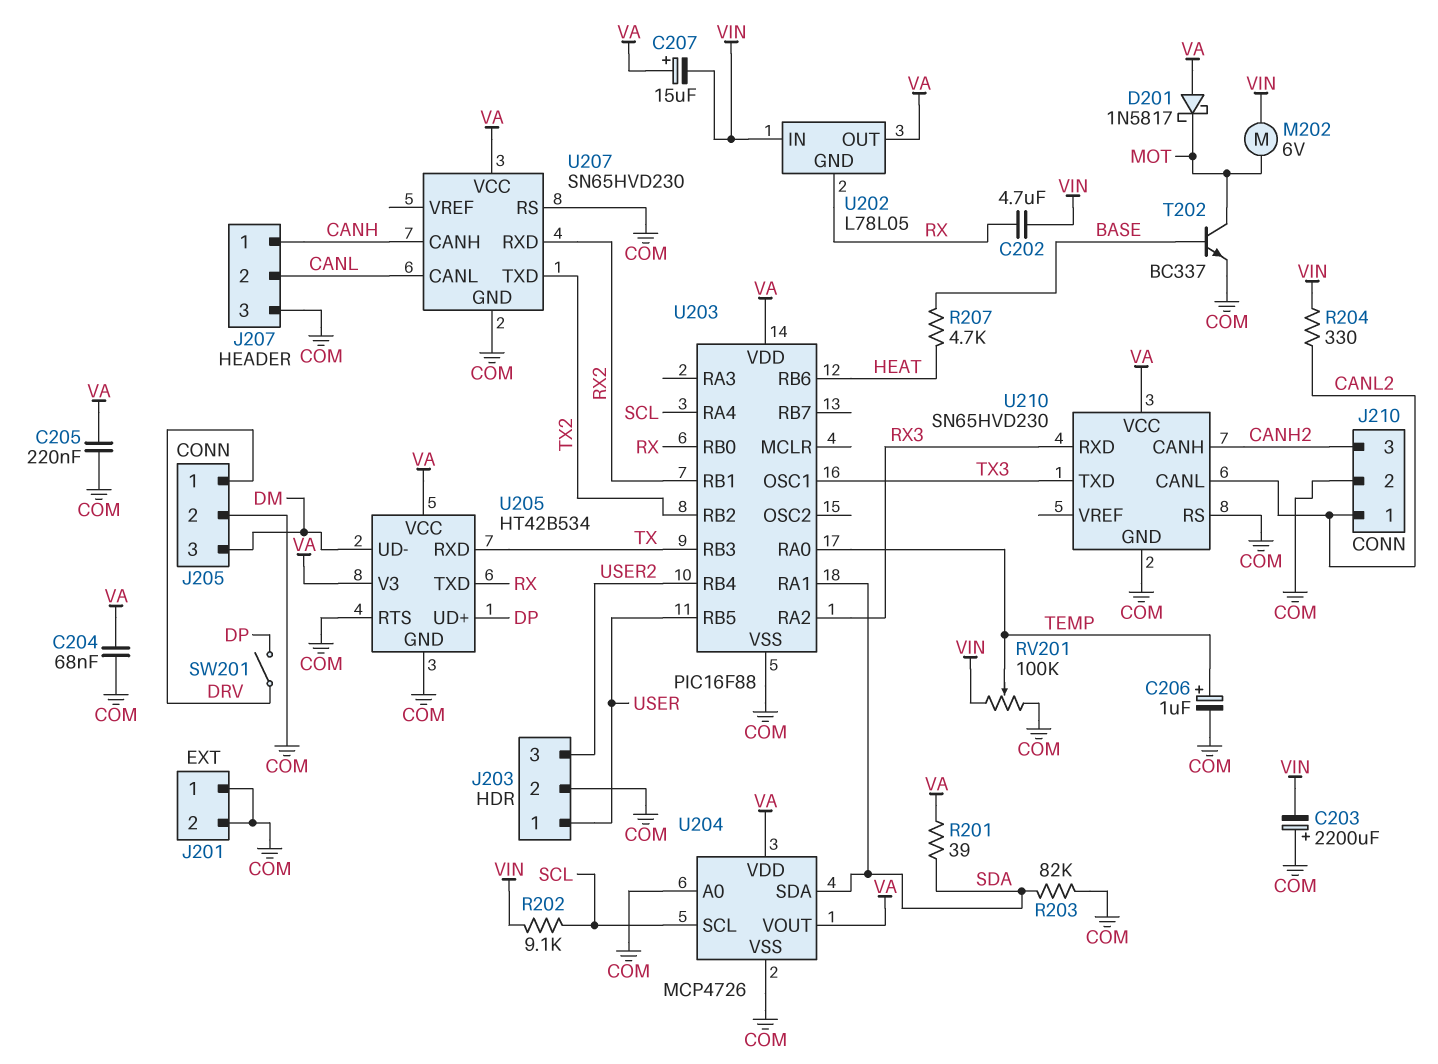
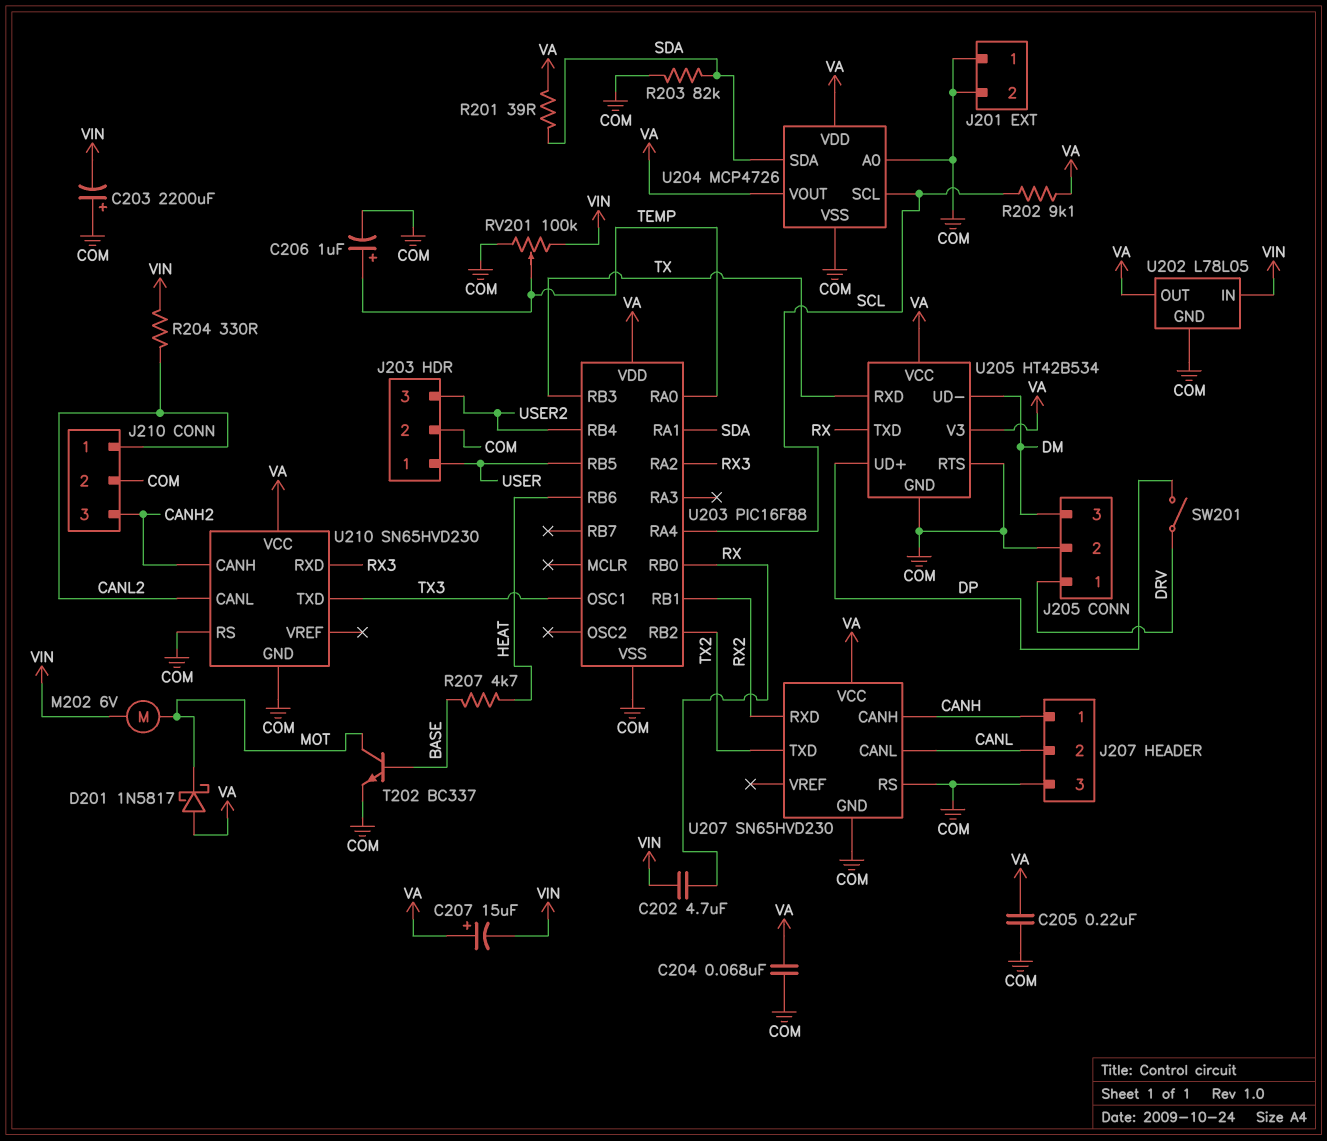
R202: 9.1k (SCL, VIN) -> 9.1k (SCL, VA)
U202 pin GND: RX -> COM

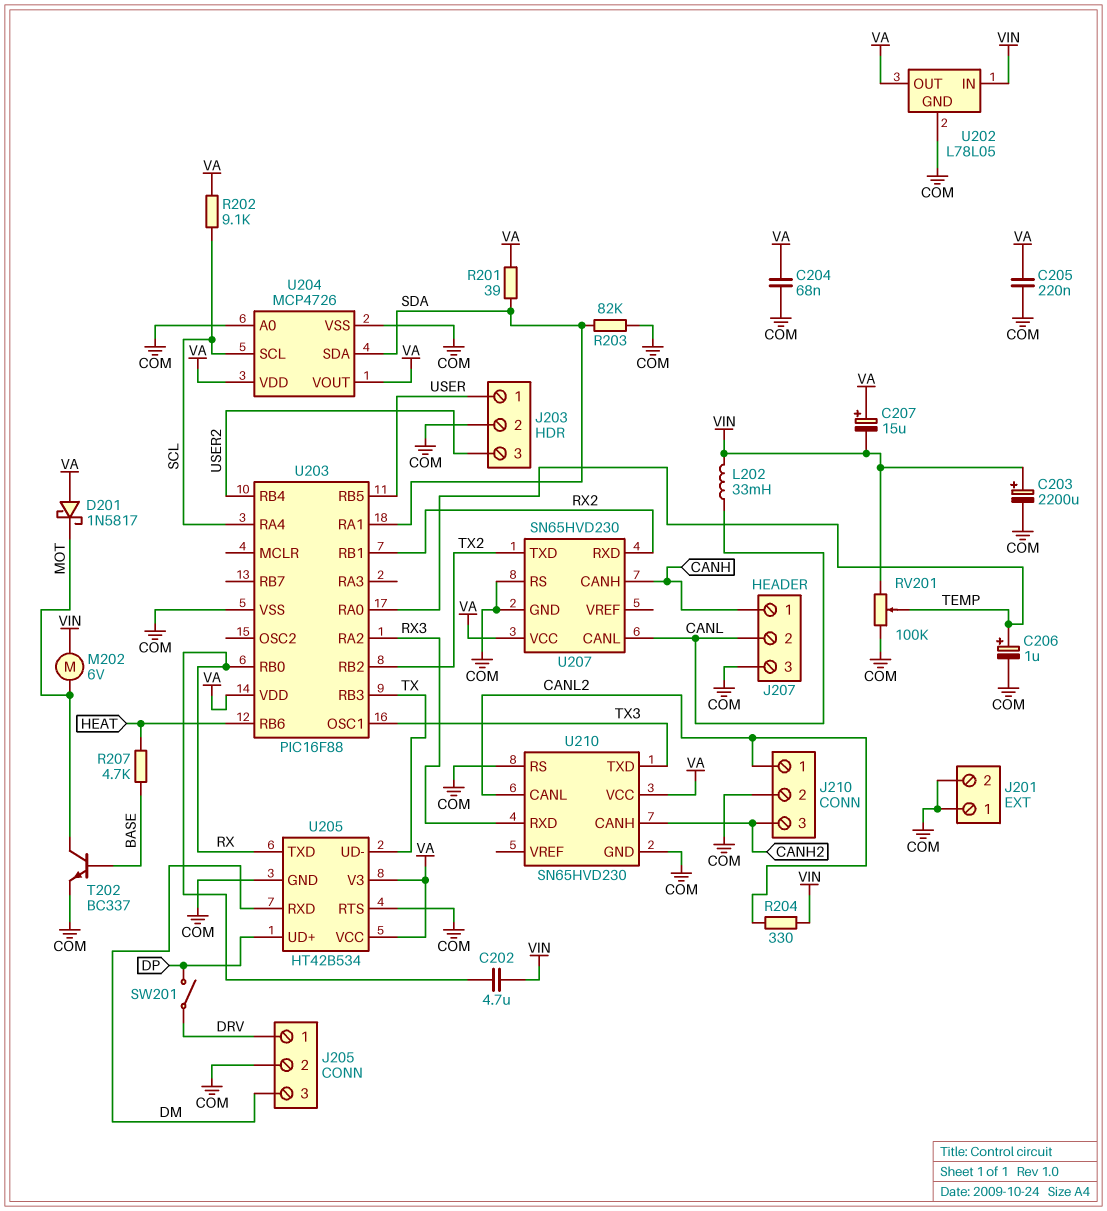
C203: 2200uF (plus COM, minus VIN) -> 2200uF (plus VIN, minus COM)
L202: none -> 33mH (CANL, VIN)
U205 pin RXD: TX -> DM
U205 pin UD-: DM -> TX

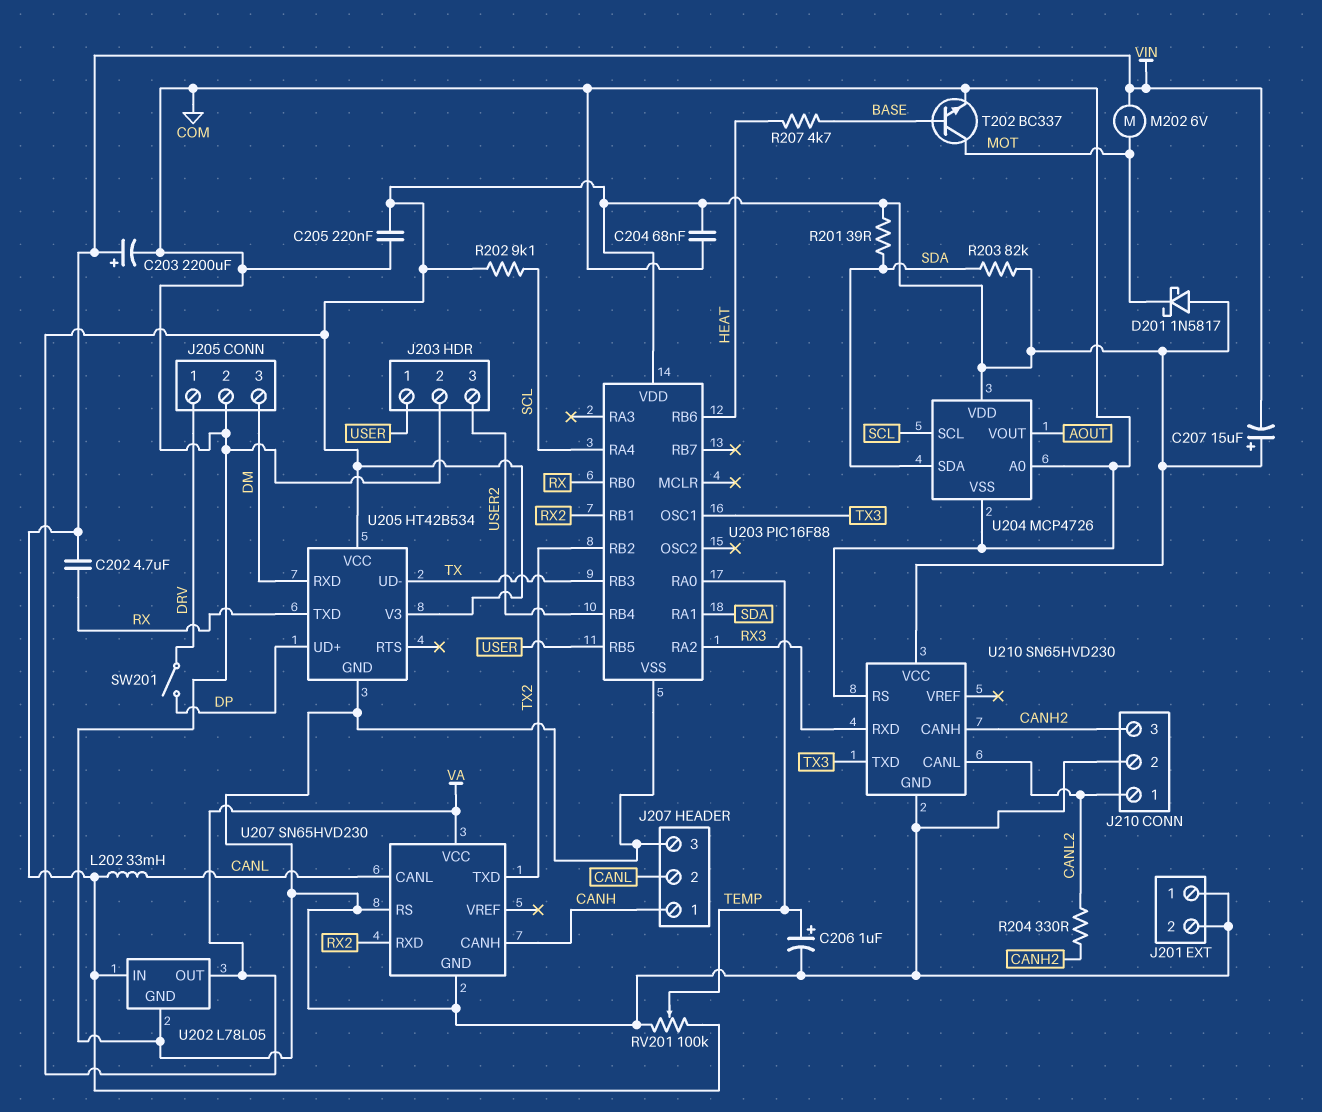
R203: 82k (COM, SDA) -> 82k (SDA, VA)
R204: 330 (CANL2, VIN) -> 330 (CANH2, CANL2)
U204 pin VOUT: VA -> AOUT
U205 pin RTS: COM -> none

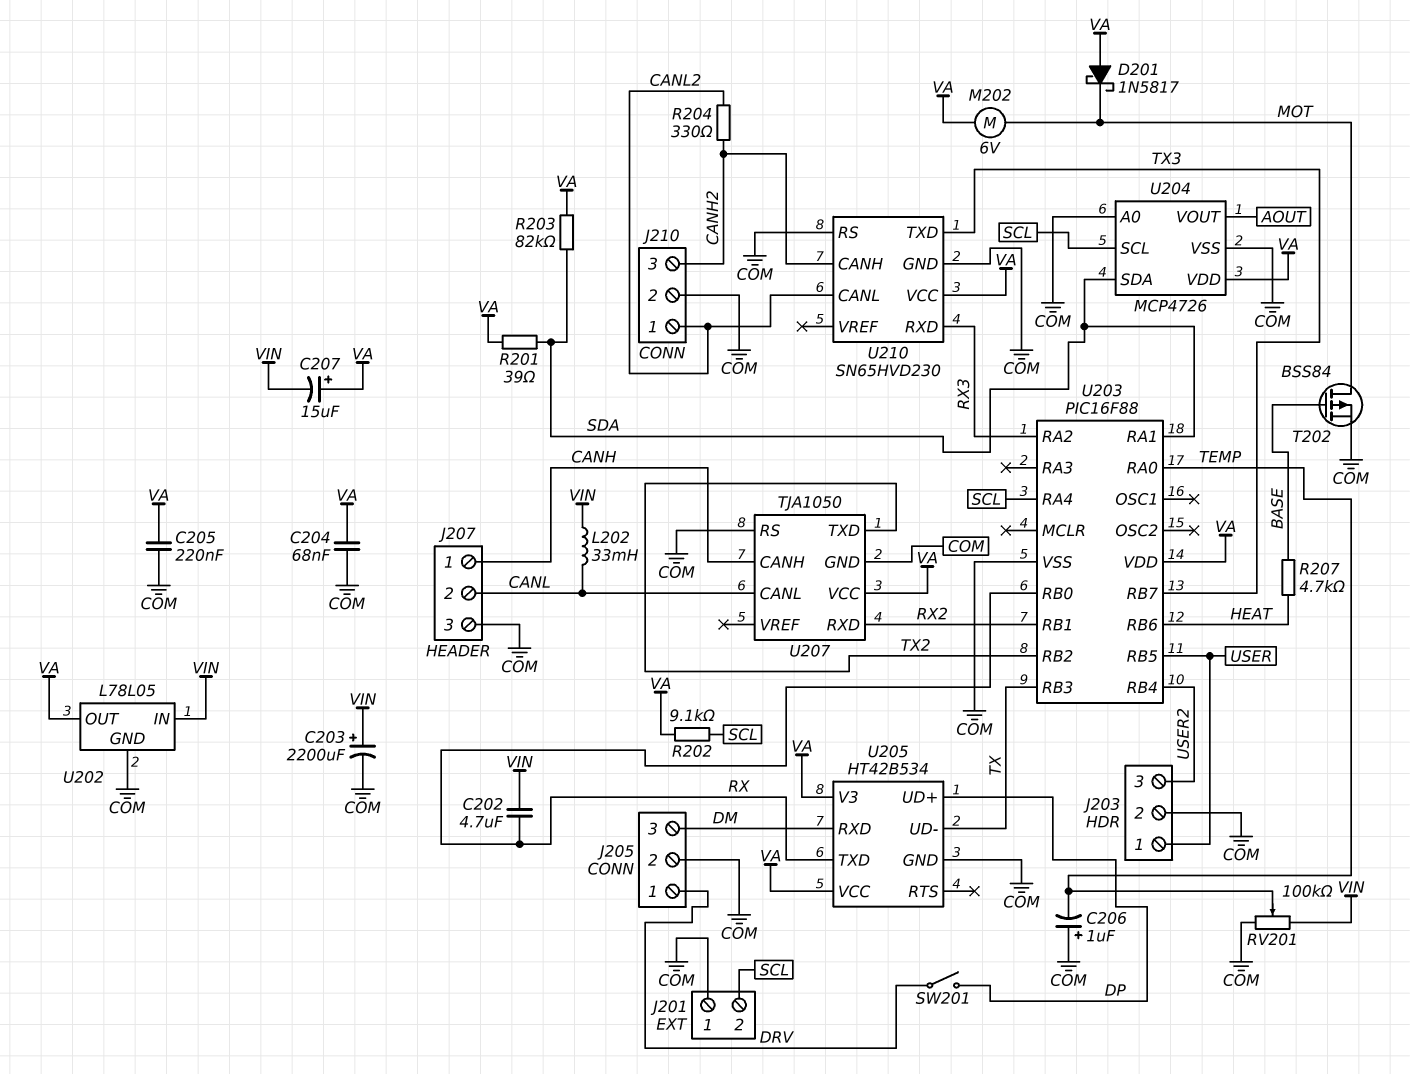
C206: 1uF (plus TEMP, minus COM) -> 1uF (plus COM, minus TEMP)
J201 pin 2: COM -> SCL
M202: motor 6V (MOT, VIN) -> motor 6V (MOT, VA)
T202: NPN BC337 (B BASE, C MOT, E COM) -> PMOS BSS84 (G BASE, D MOT, S COM)
U203 pin OSC1: TX3 -> none
U203 pin RB7: none -> TX3
U207: SN65HVD230 -> TJA1050

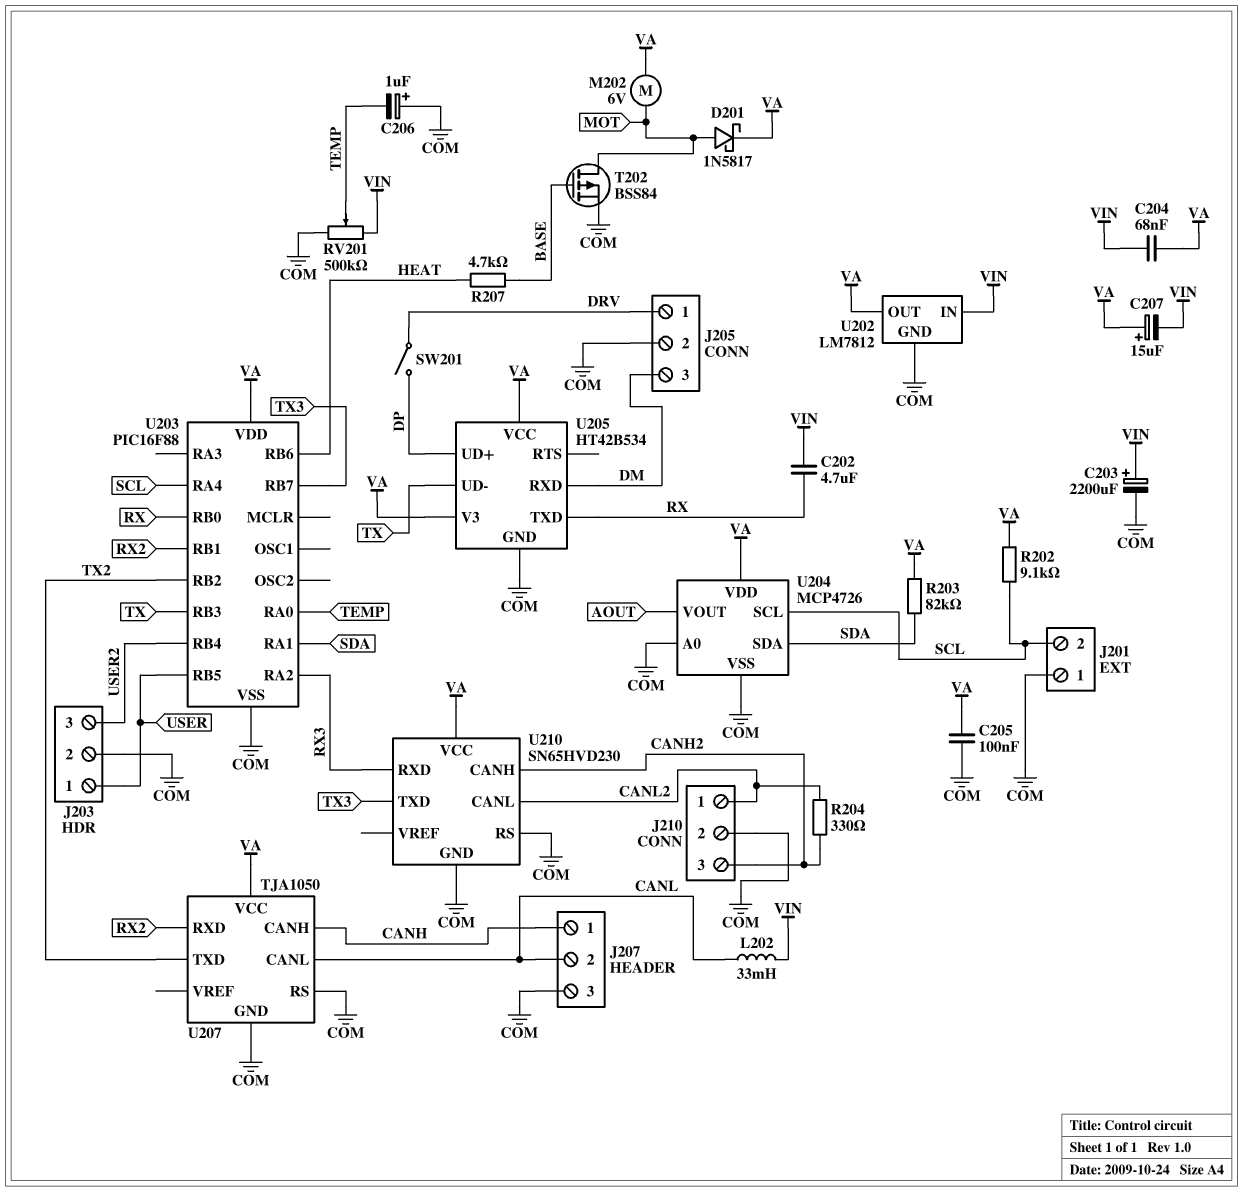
C204: 68nF (COM, VA) -> 68nF (VA, VIN)
C205: 220nF (COM, VA) -> 100nF (COM, VA)
D201: schottky 1N5817 (A VA, K MOT) -> schottky 1N5817 (A MOT, K VA)
R201: 39 (SDA, VA) -> none
RV201: 100k (COM, VIN, wiper TEMP) -> 500k (COM, VIN, wiper TEMP)
U202: L78L05 -> LM7812

